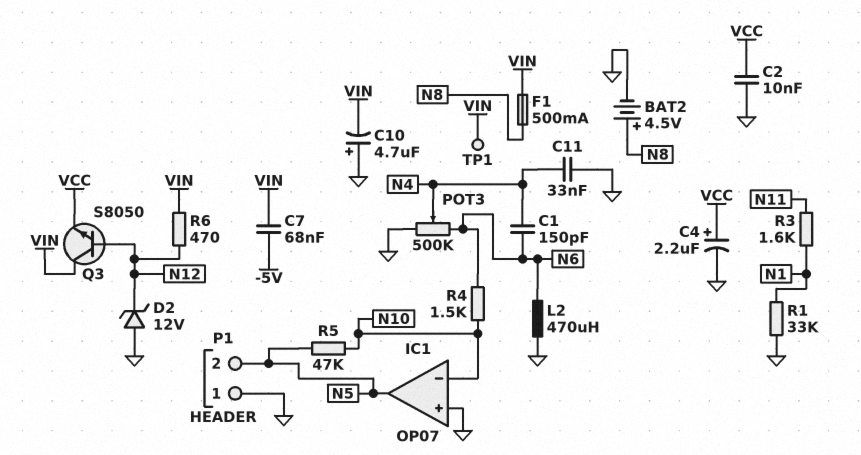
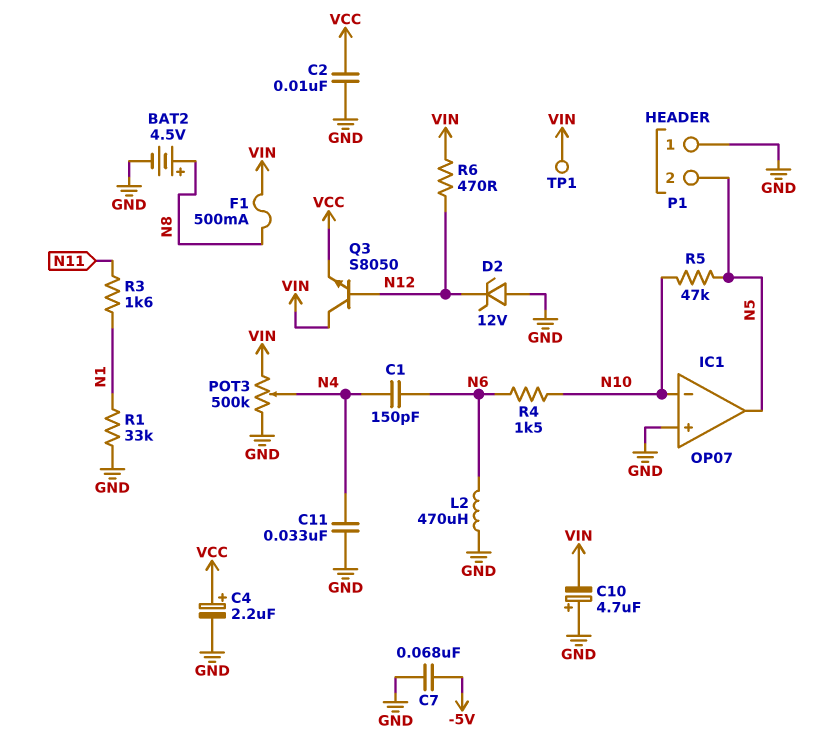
C7: 68nF (-5V, VIN) -> 68nF (-5V, GND)
POT3: 500k (GND, N6, wiper N4) -> 500k (GND, VIN, wiper N4)

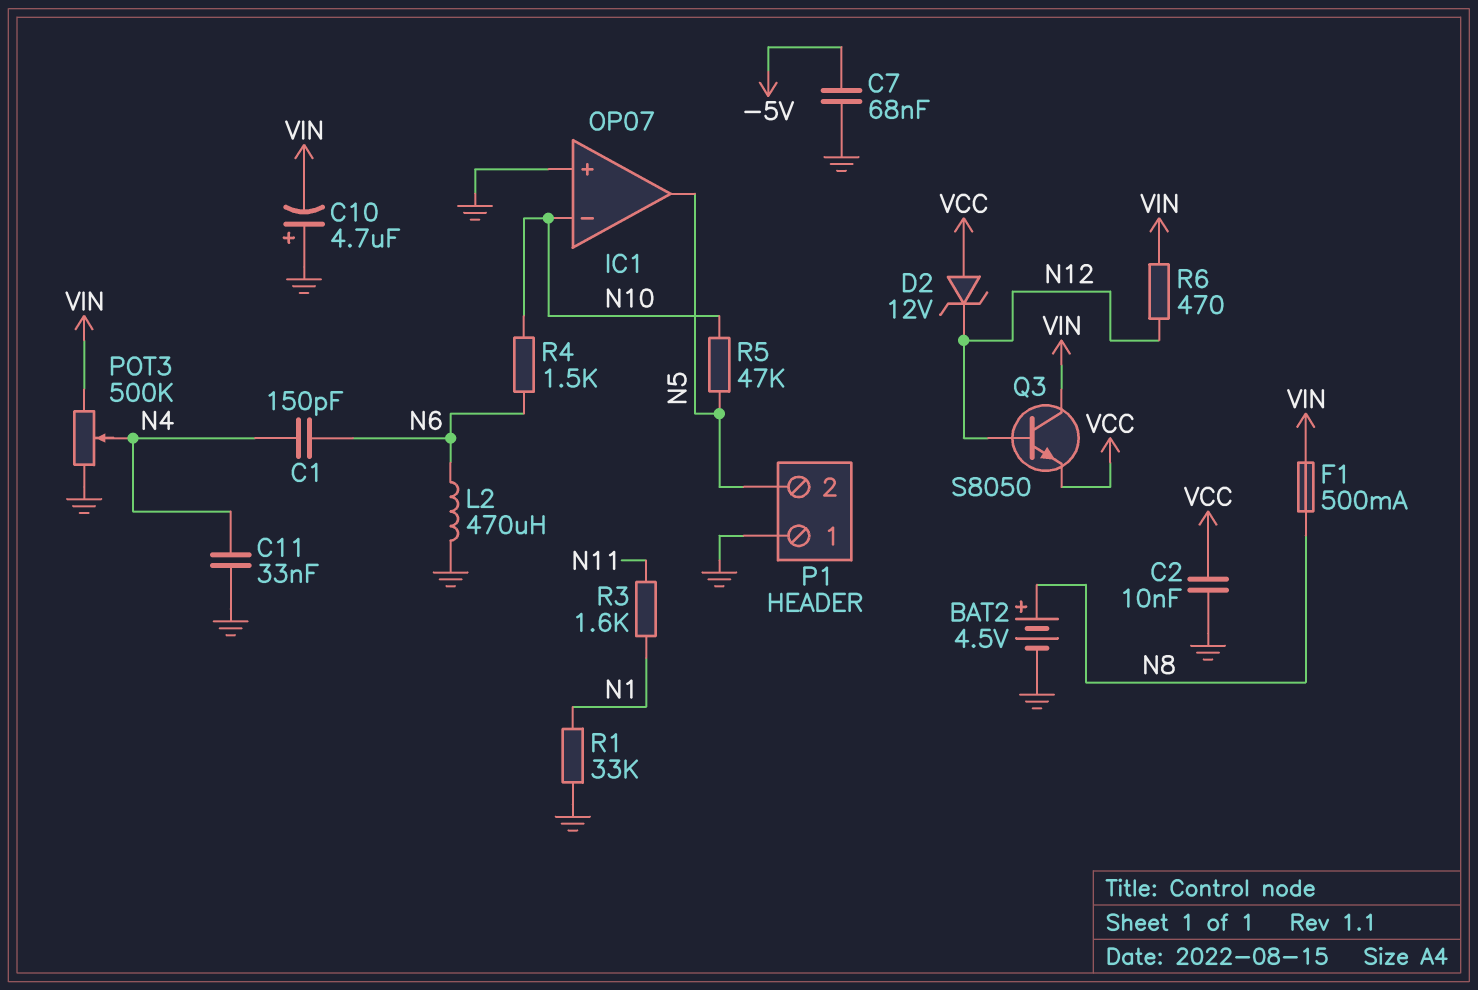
C4: 2.2uF (plus VCC, minus GND) -> none
D2: zener 12V (A GND, K N12) -> zener 12V (A VCC, K N12)
TP1: test point (VIN) -> none

